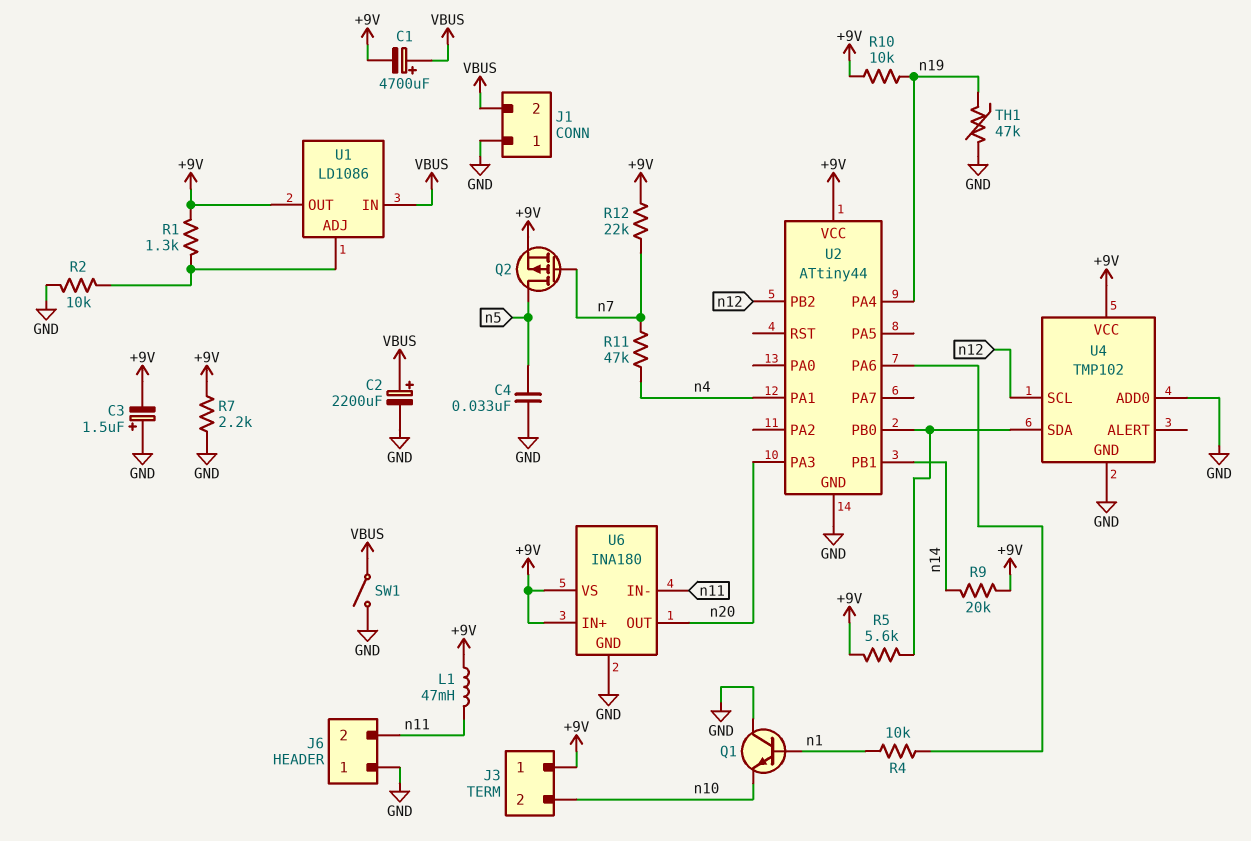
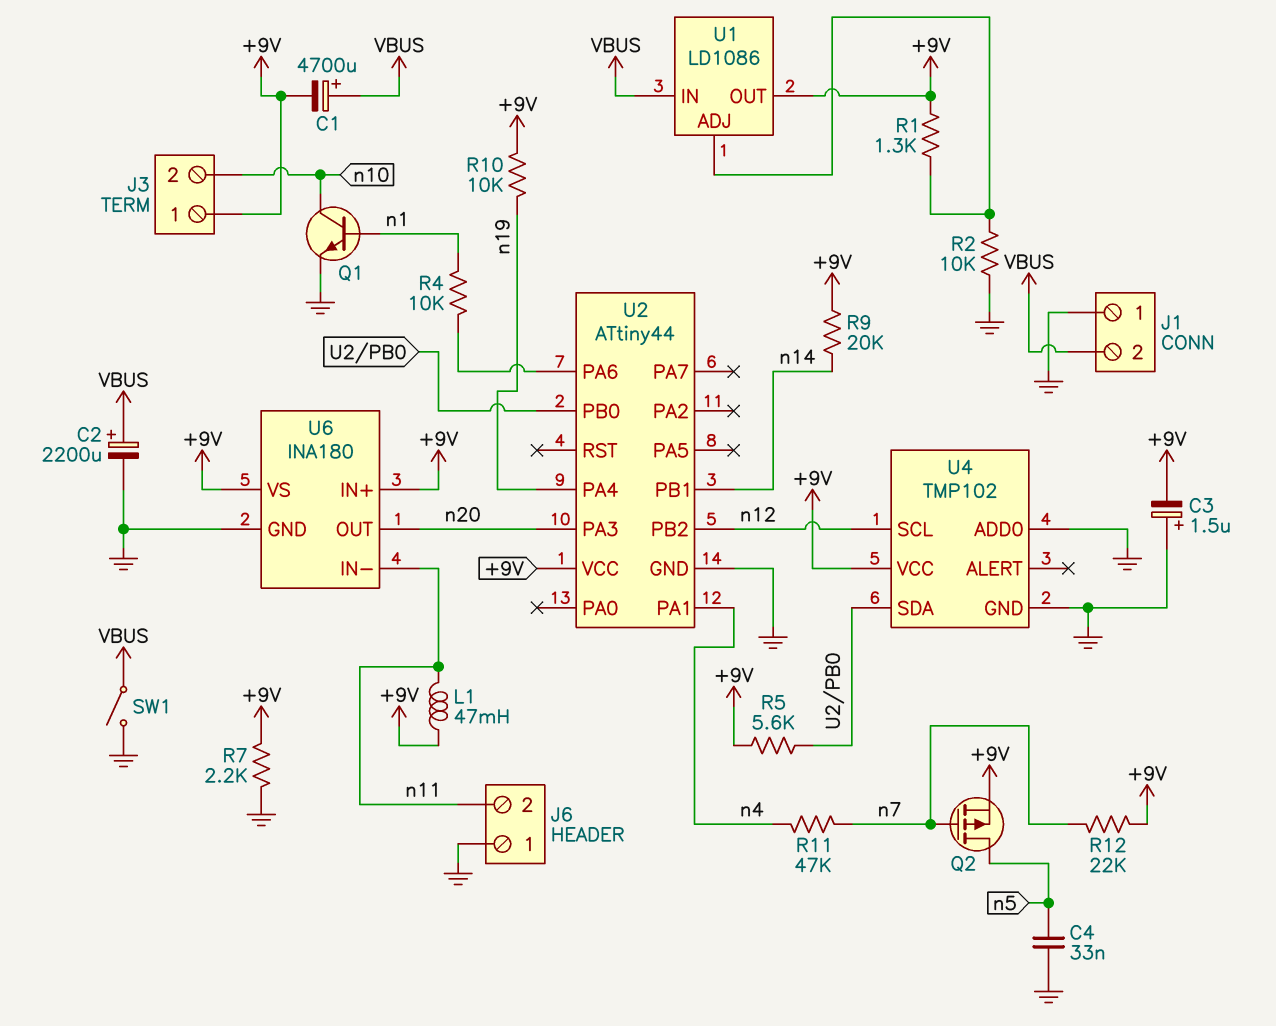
Q1: NPN (B n1, C GND, E n10) -> NPN (B n1, C n10, E GND)
TH1: 47k (GND, n19) -> none

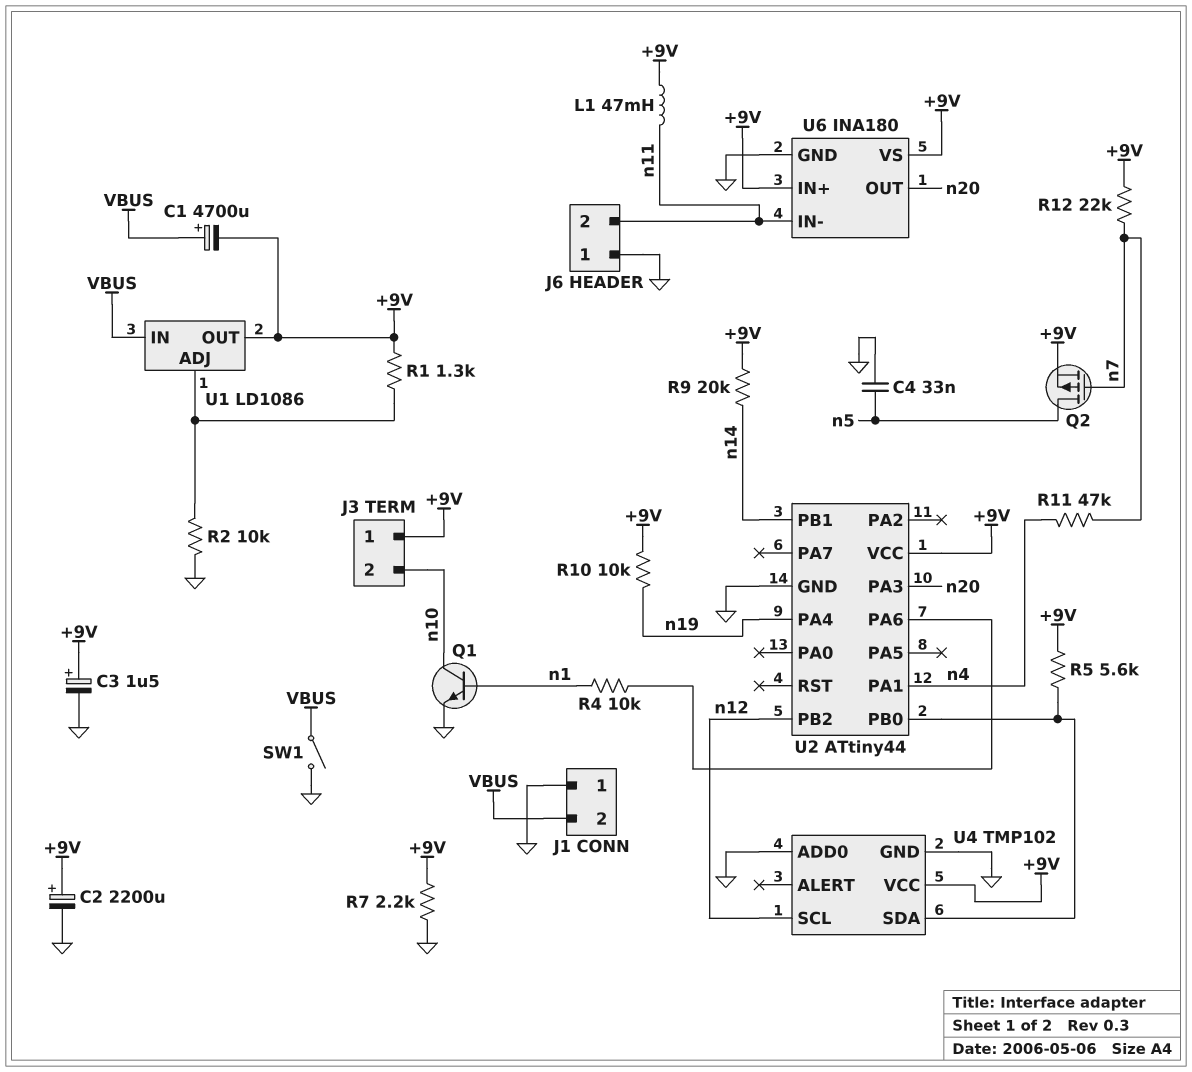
C2: 2200uF (plus VBUS, minus GND) -> 2200uF (plus +9V, minus GND)
C3: 1.5uF (plus GND, minus +9V) -> 1.5uF (plus +9V, minus GND)

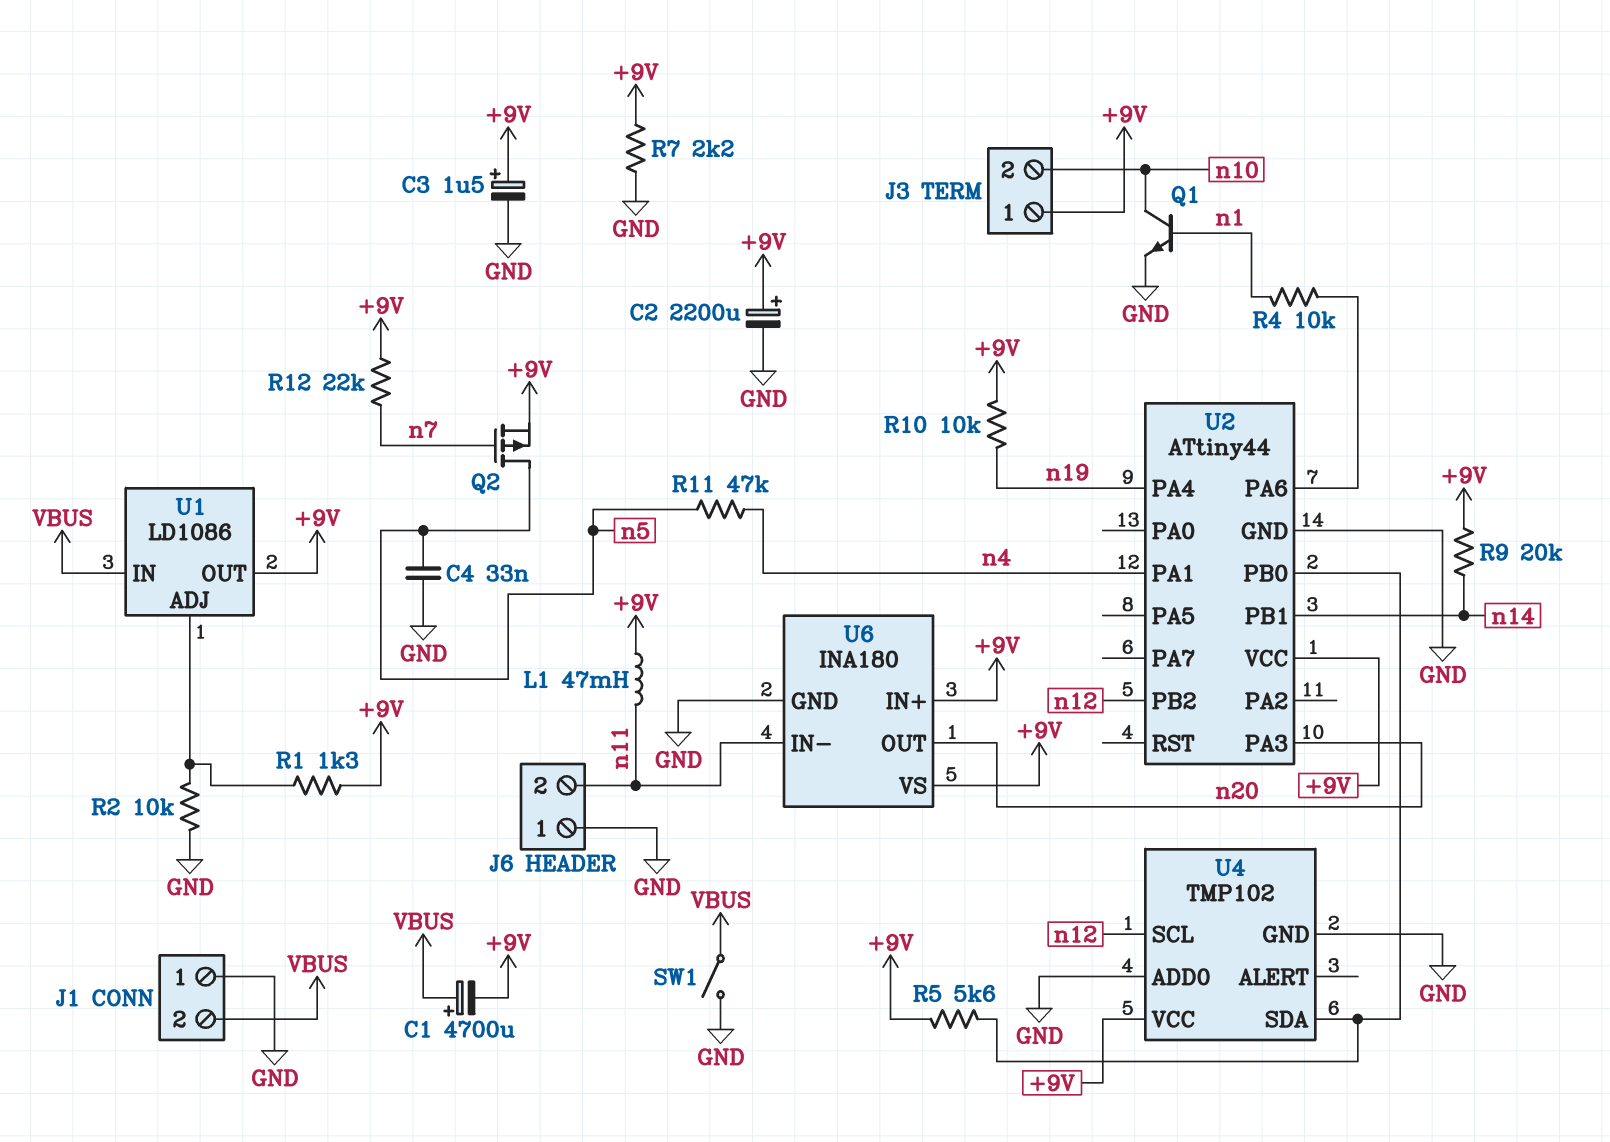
R11: 47k (n4, n7) -> 47k (n4, n5)

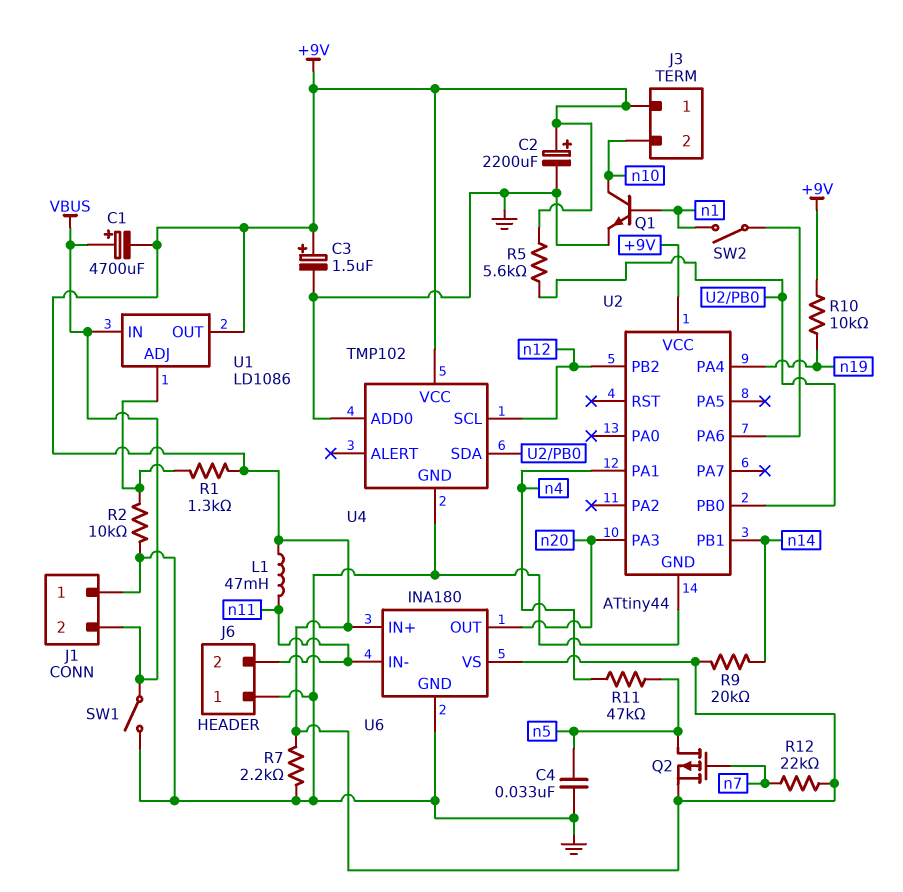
R4: 10k (U2/PA6, n1) -> none
SW2: none -> switch (U2/PA6, n1)

